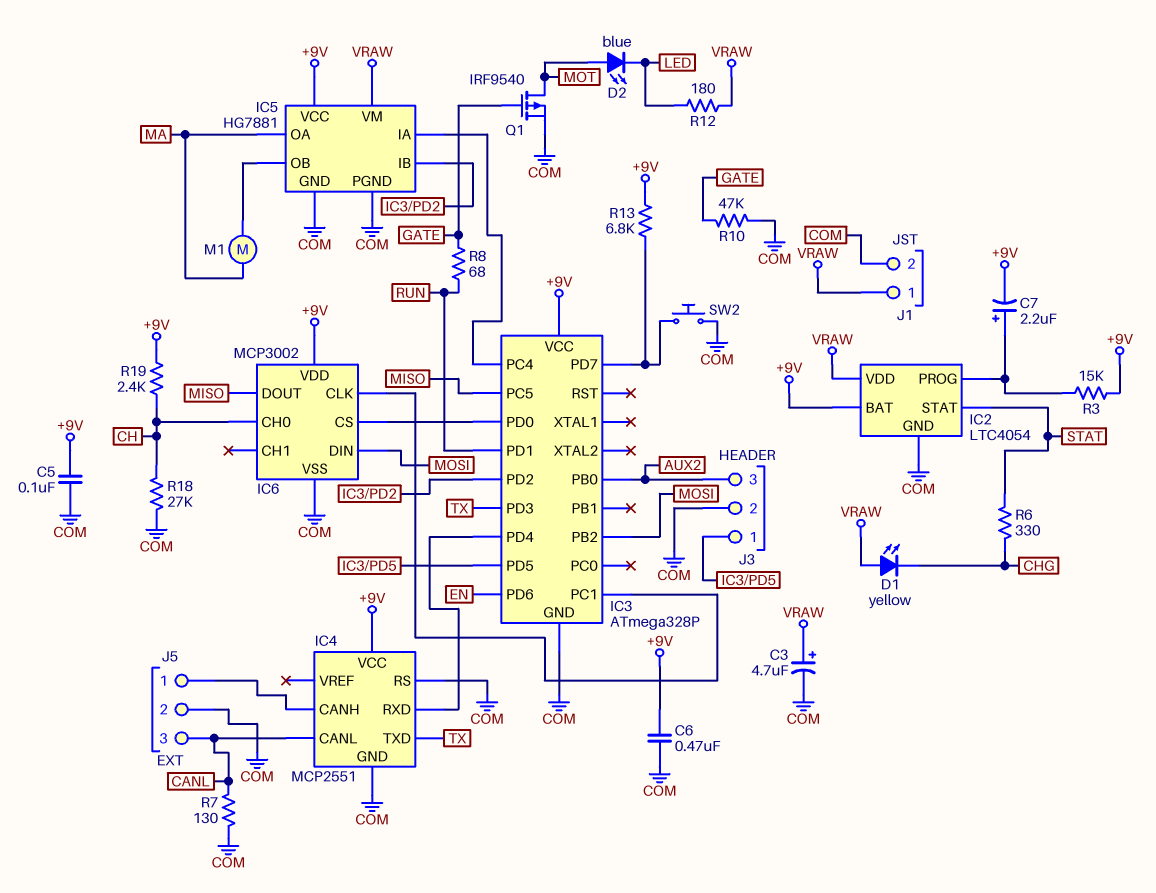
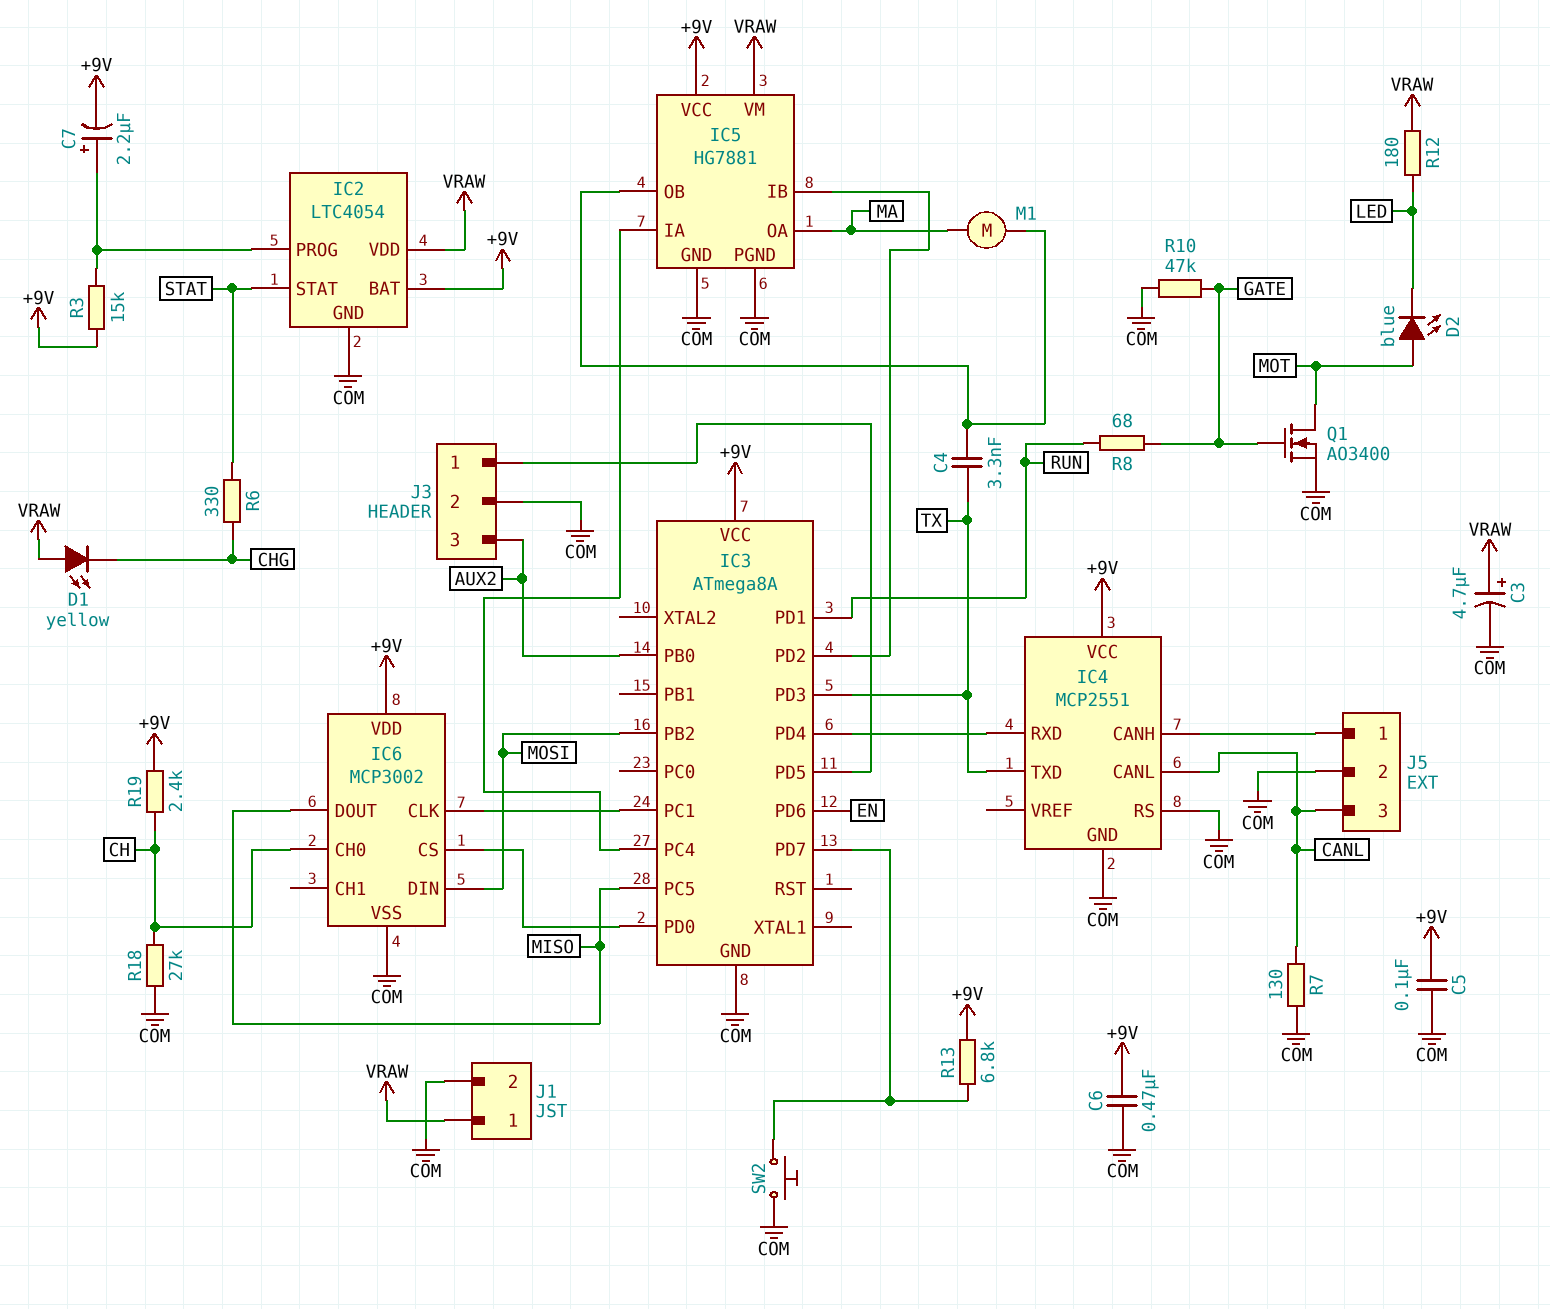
C4: none -> 3.3nF (IC5/OB, TX)
IC3: ATmega328P -> ATmega8A
Q1: PMOS IRF9540 (G GATE, D MOT, S COM) -> NMOS AO3400 (G GATE, D MOT, S COM)

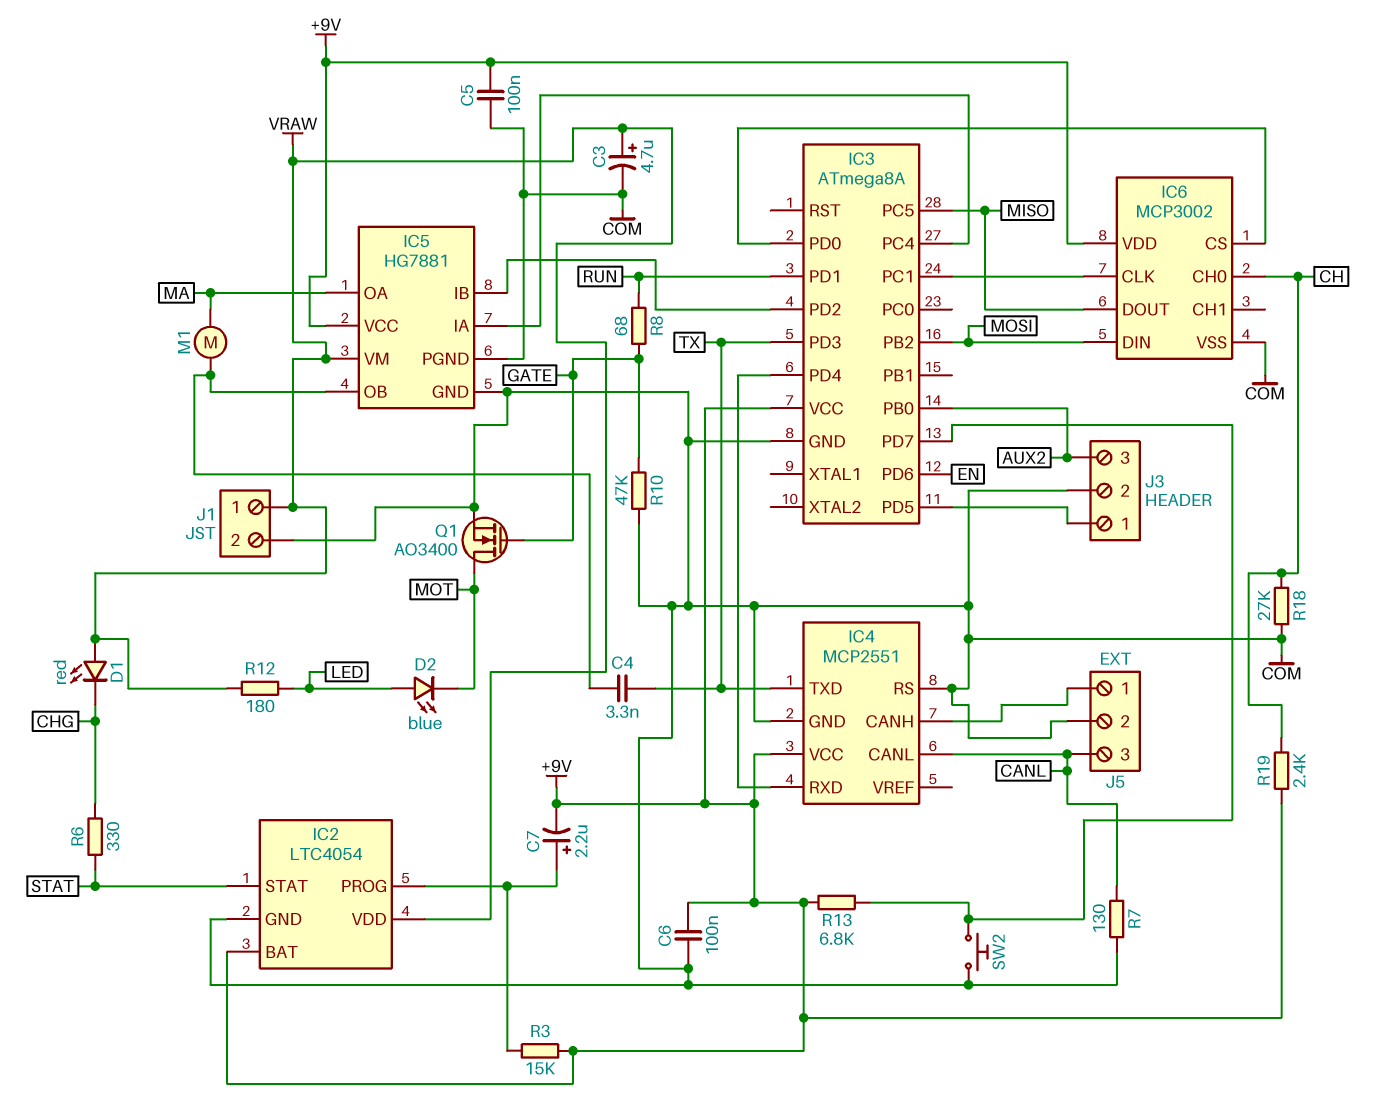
C6: 470nF (+9V, COM) -> 100nF (+9V, COM)
D1: LED yellow (A VRAW, K CHG) -> LED red (A VRAW, K CHG)
D2: LED blue (A MOT, K LED) -> LED blue (A LED, K MOT)

